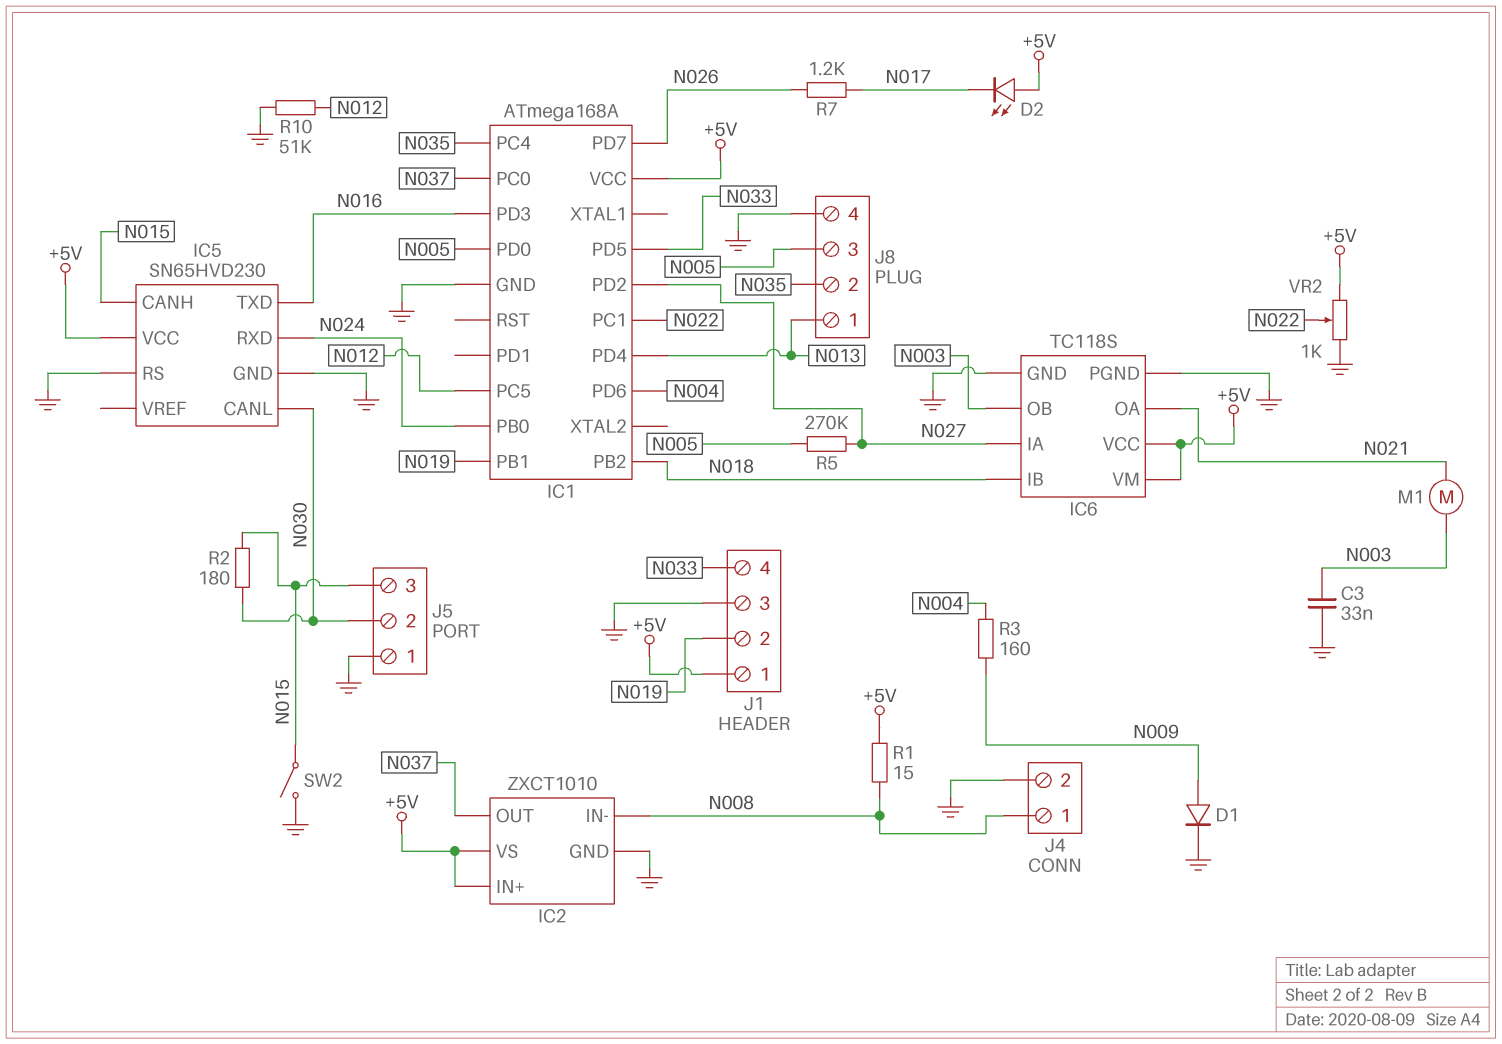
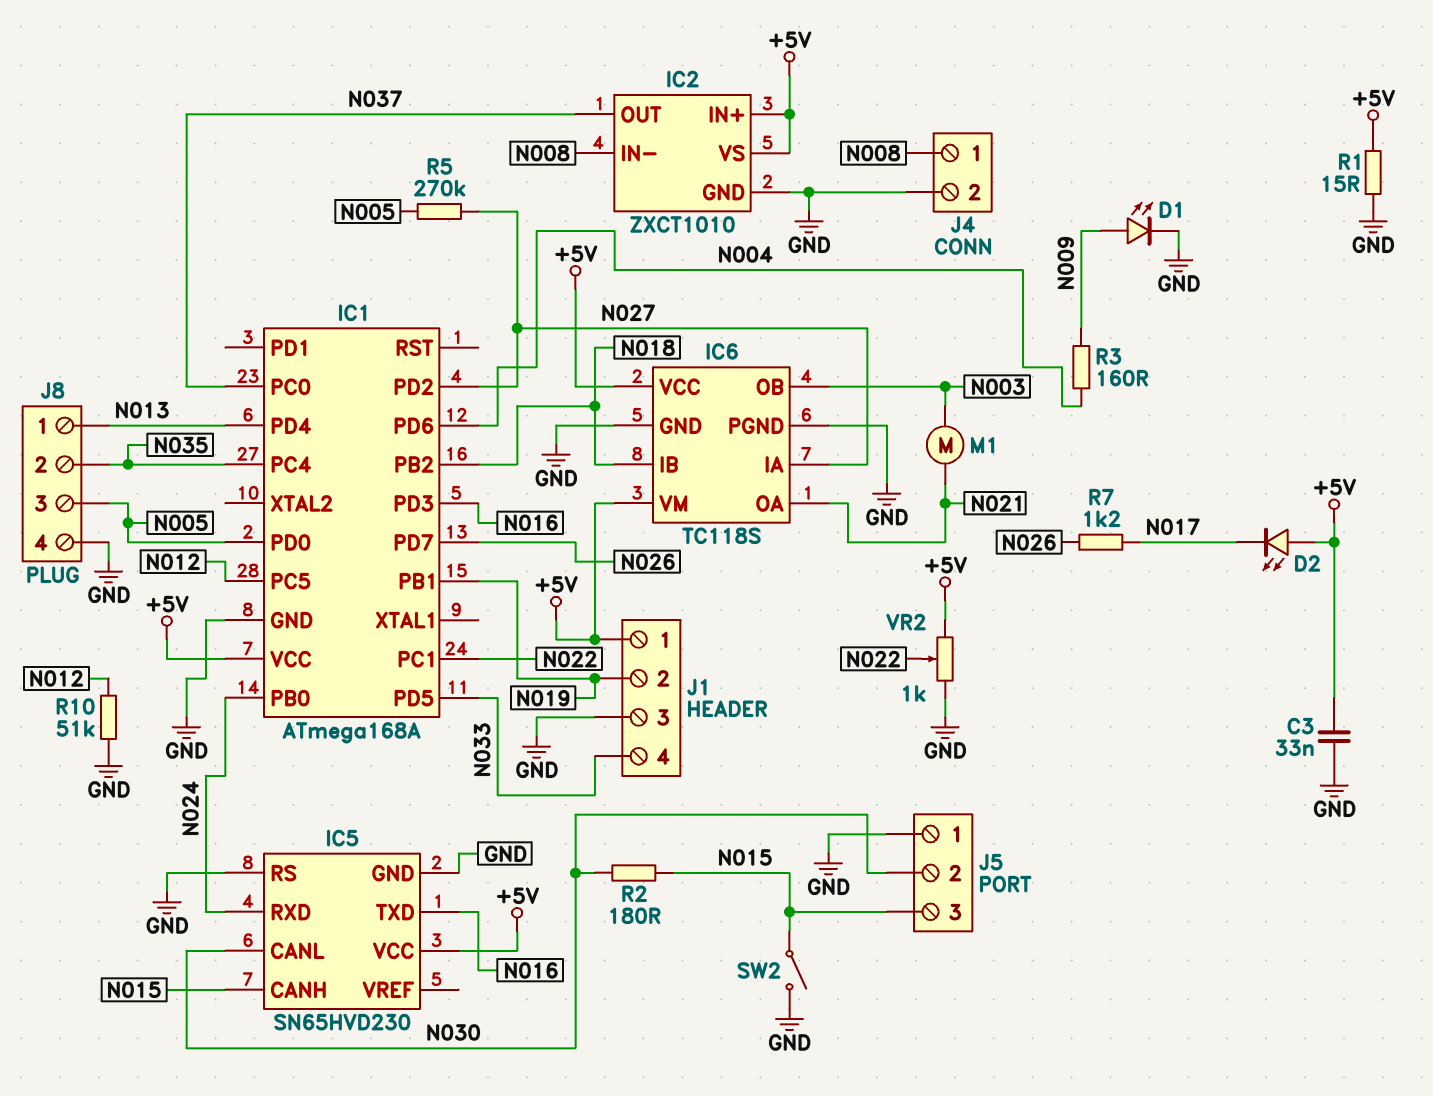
C3: 33nF (GND, N003) -> 33nF (+5V, GND)
D1: diode (A N009, K GND) -> LED (A N009, K GND)
R1: 15 (+5V, N008) -> 15 (+5V, GND)

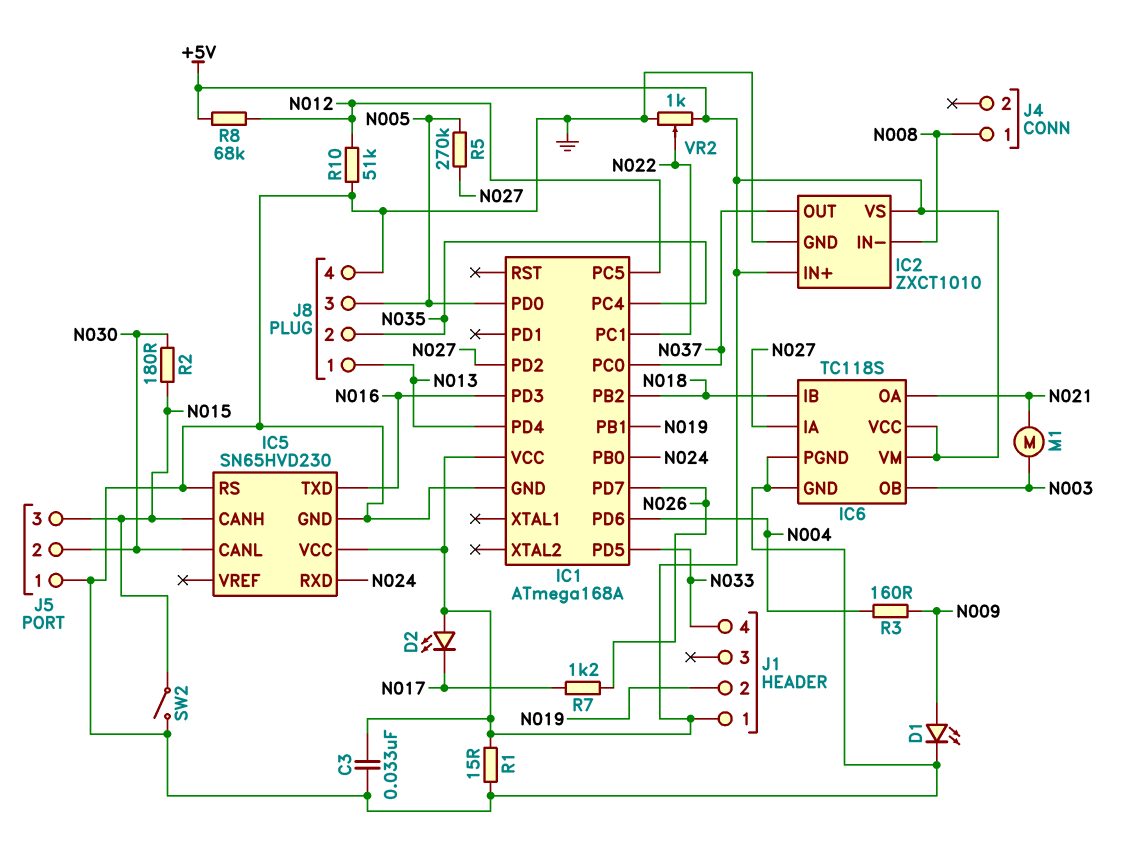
J1 pin 3: GND -> none
J4 pin 2: GND -> none
R8: none -> 68k (+5V, N012)

